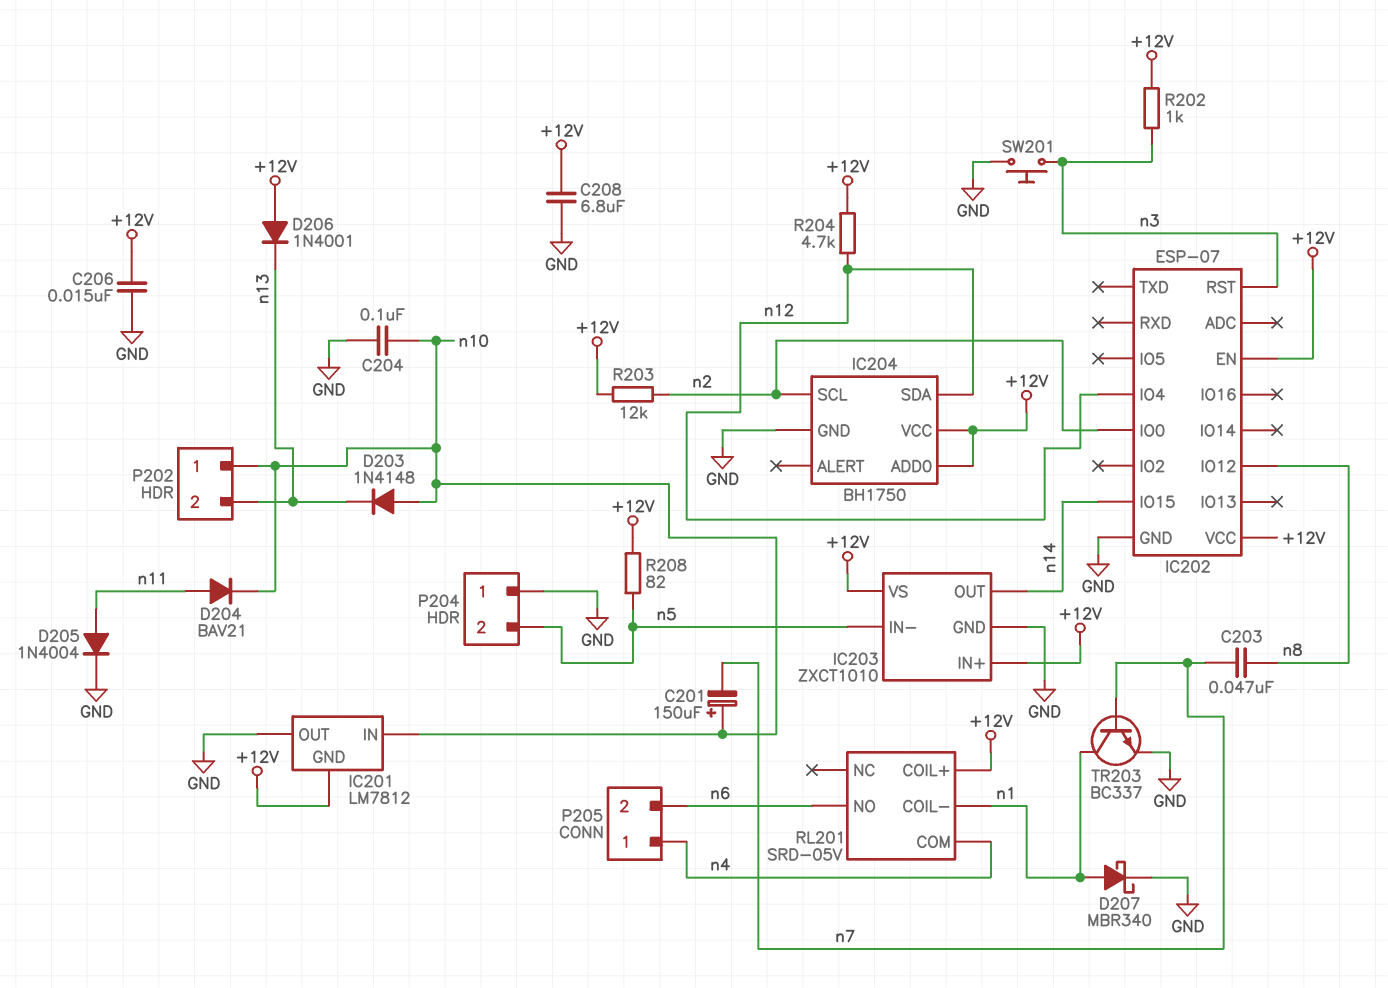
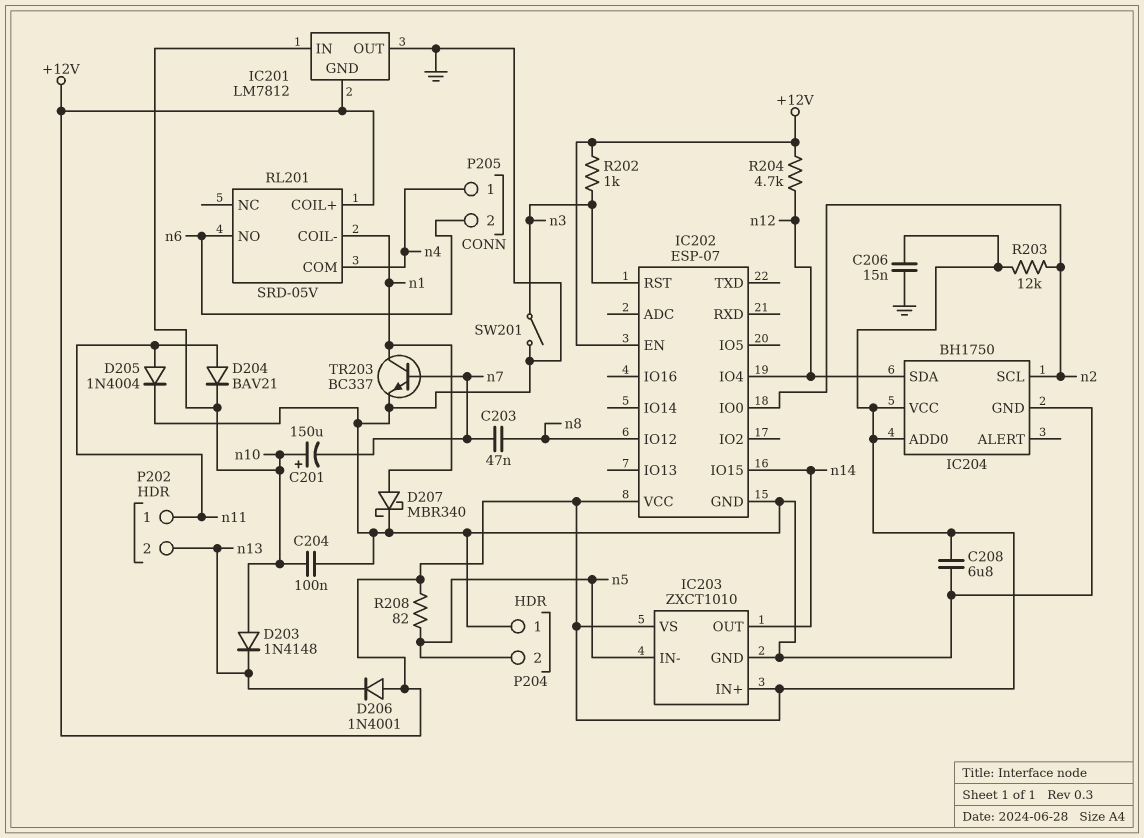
P202 pin 1: n10 -> n11
SW201: button (GND, n3) -> switch (GND, n3)

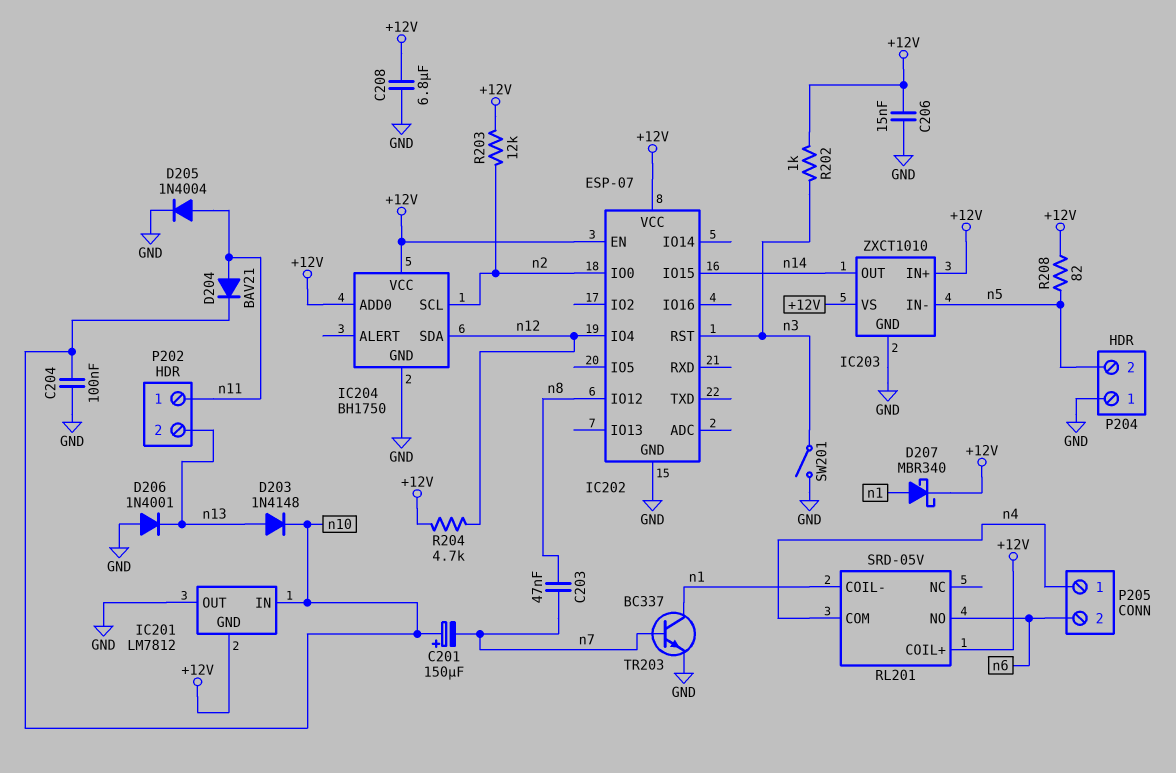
D203: diode 1N4148 (A n10, K n13) -> diode 1N4148 (A n13, K n10)
D206: diode 1N4001 (A +12V, K n13) -> diode 1N4001 (A GND, K n13)
D207: schottky MBR340 (A n1, K GND) -> schottky MBR340 (A n1, K +12V)

